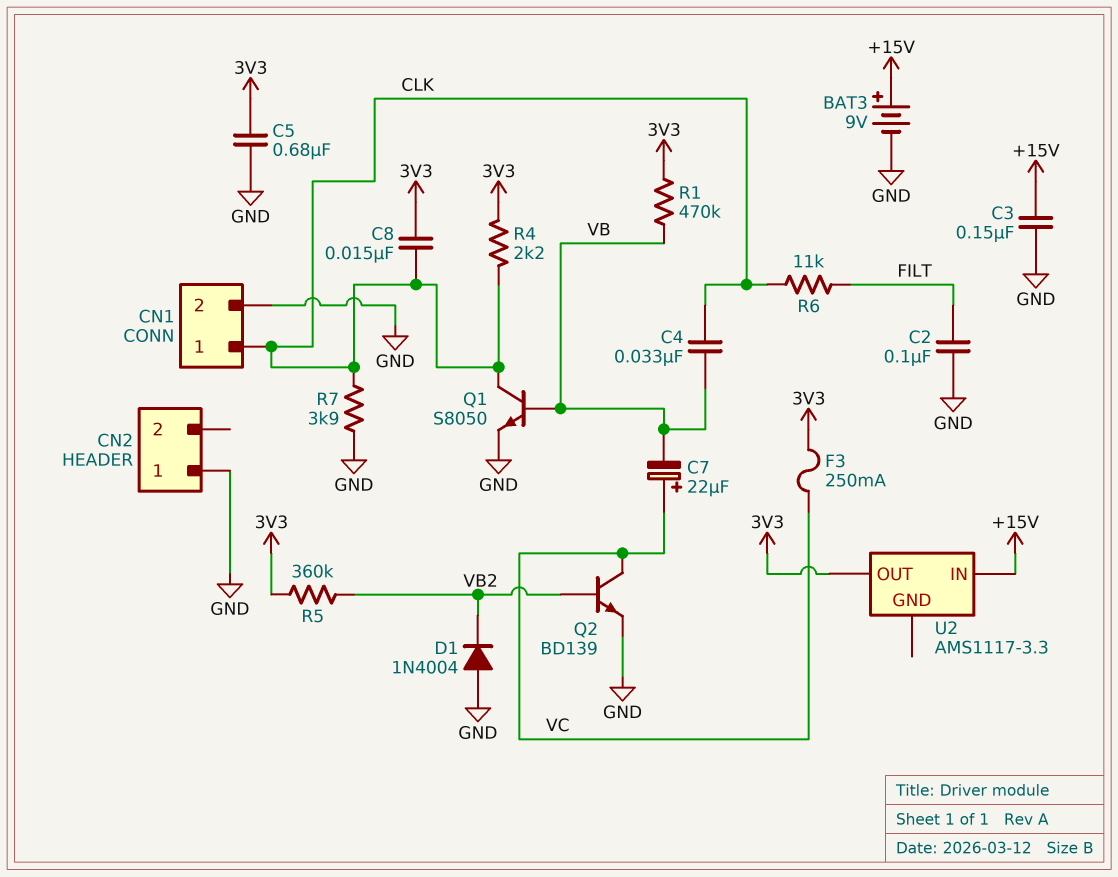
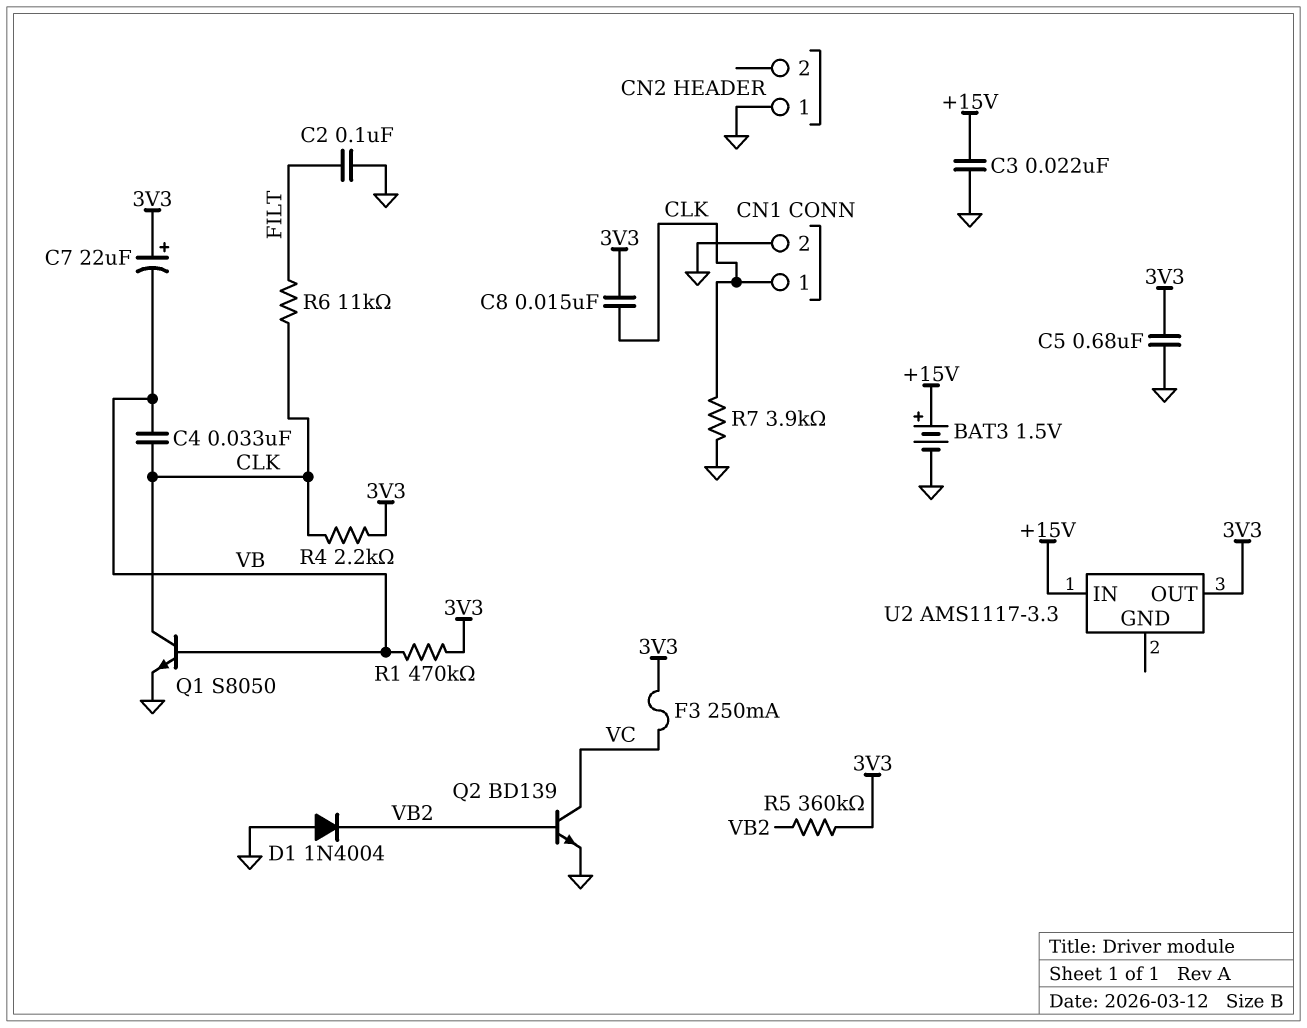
BAT3: 9V (plus +15V, minus GND) -> 1.5V (plus +15V, minus GND)
C3: 150nF (+15V, GND) -> 22nF (+15V, GND)
C7: 22uF (plus VC, minus VB) -> 22uF (plus 3V3, minus VB)

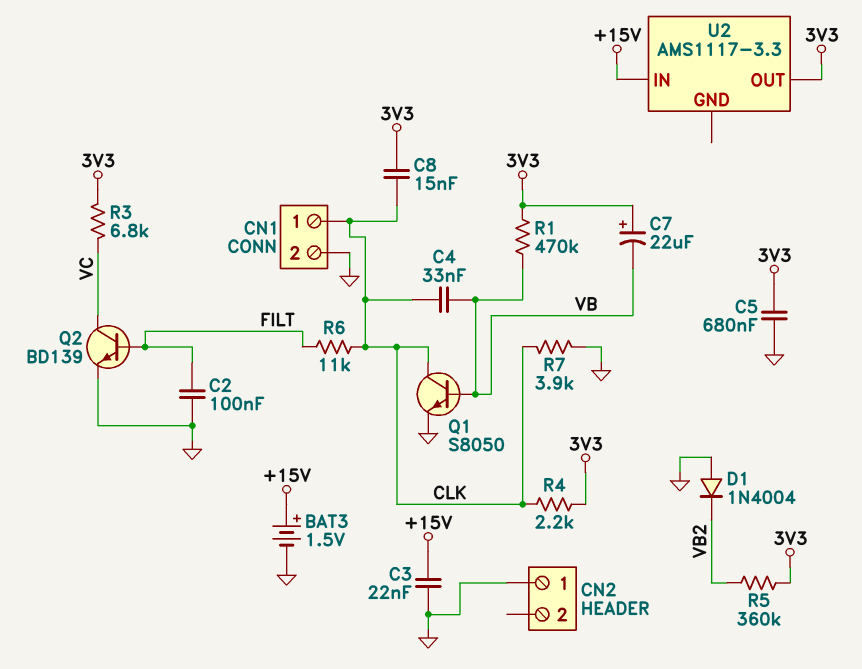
F3: 250mA (3V3, VC) -> none
Q2: NPN BD139 (B VB2, C VC, E GND) -> NPN BD139 (B FILT, C VC, E GND)
R3: none -> 6.8k (3V3, VC)

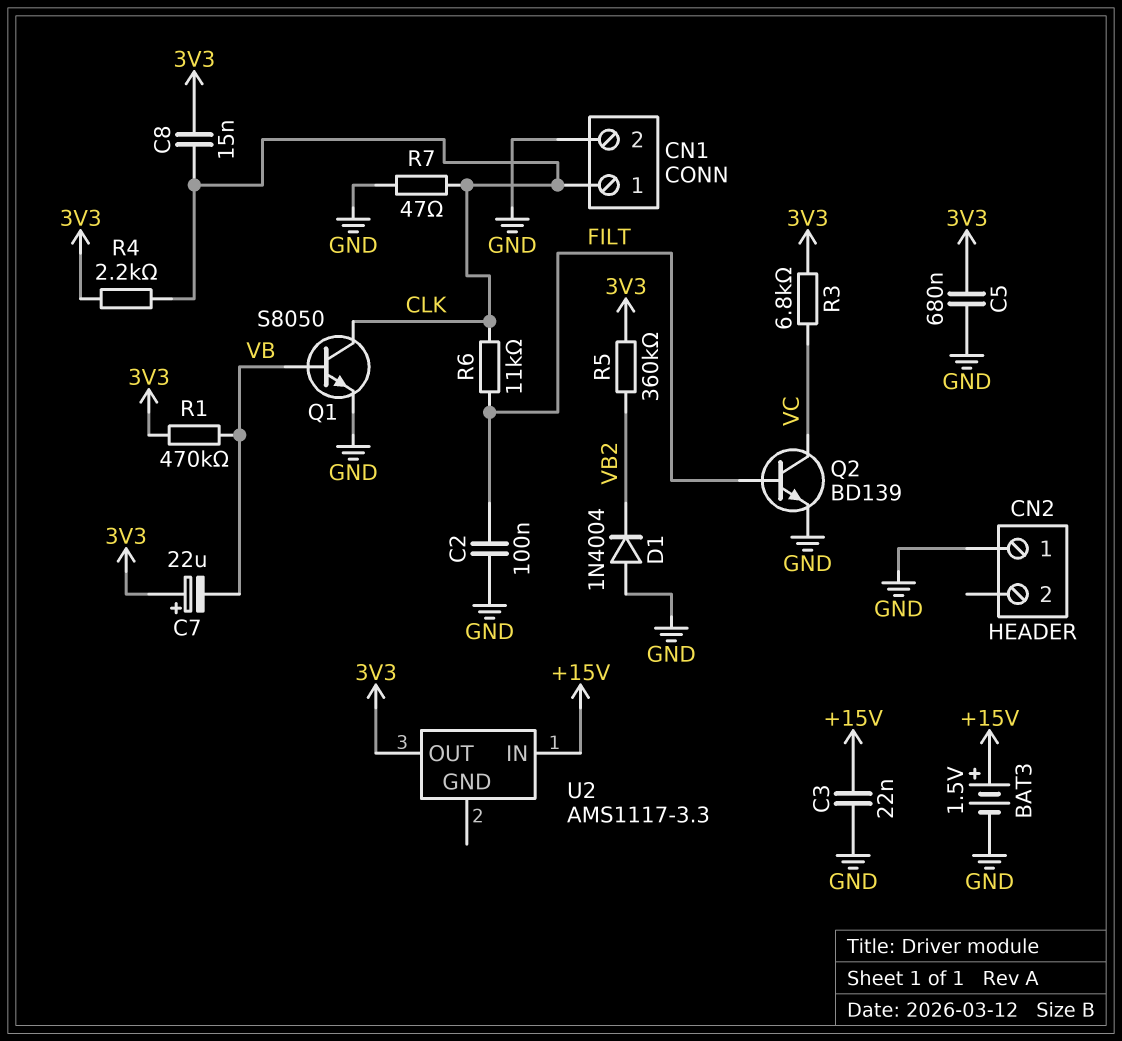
C4: 33nF (CLK, VB) -> none
R7: 3.9k (CLK, GND) -> 47 (CLK, GND)

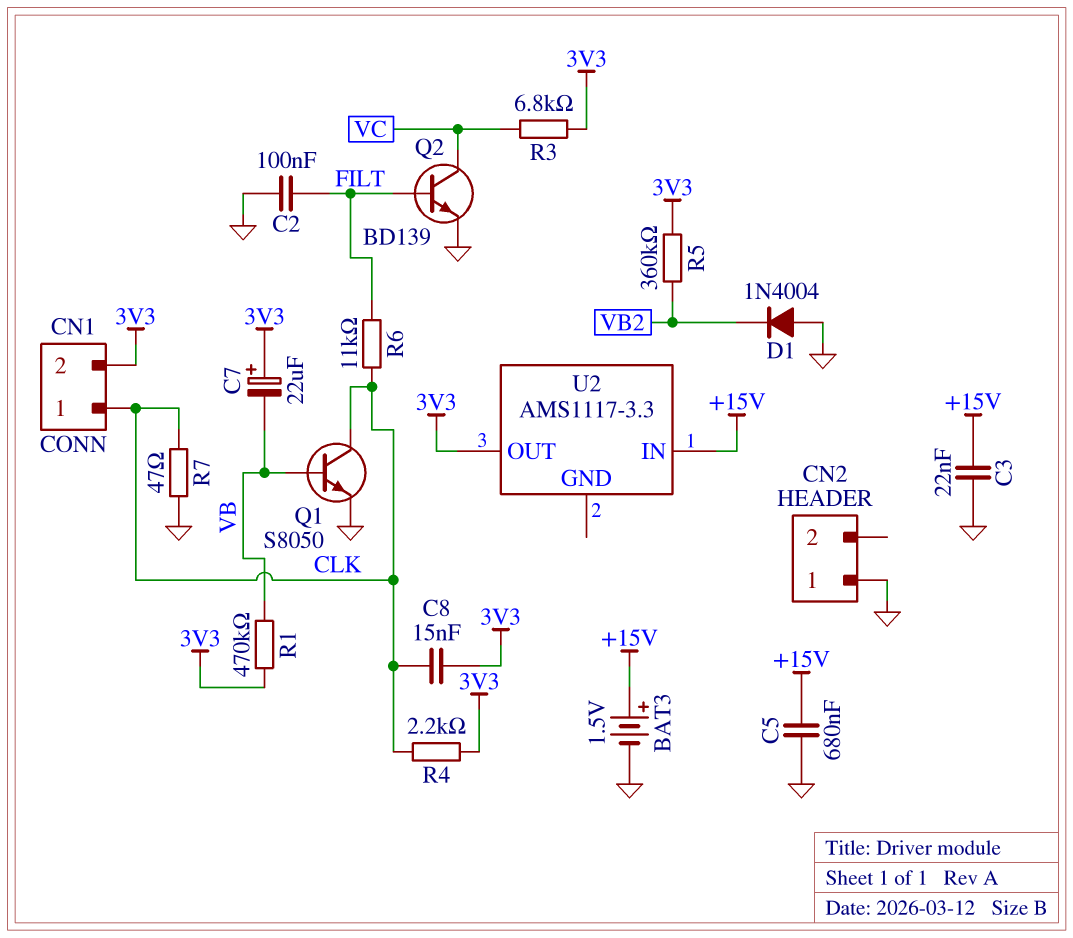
C5: 680nF (3V3, GND) -> 680nF (+15V, GND)
CN1 pin 2: GND -> 3V3

